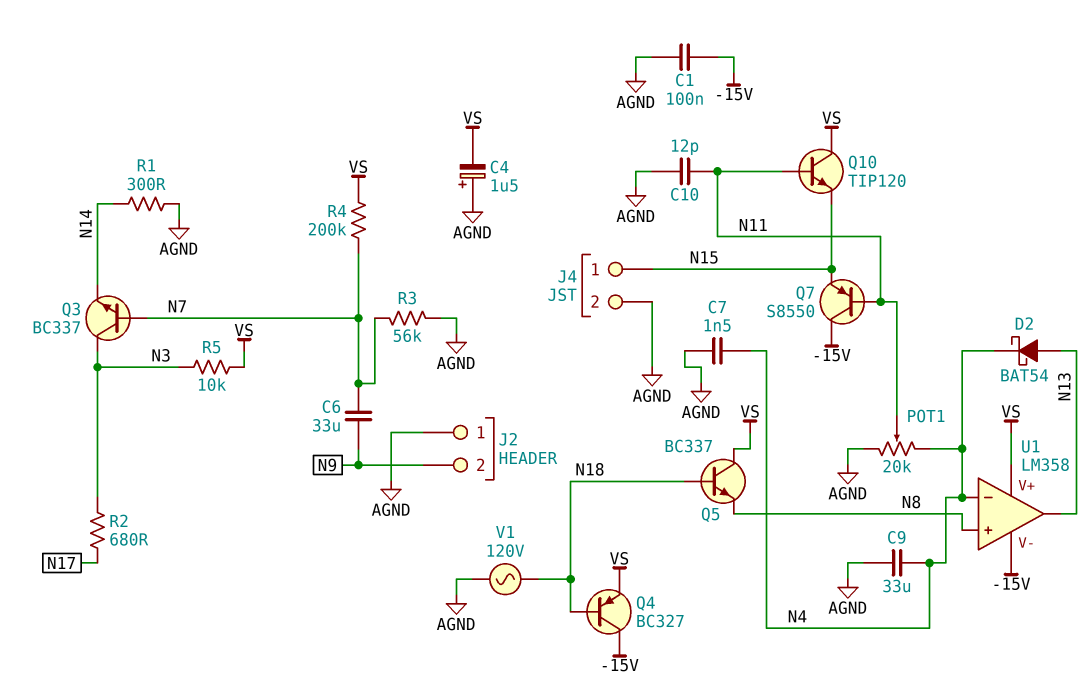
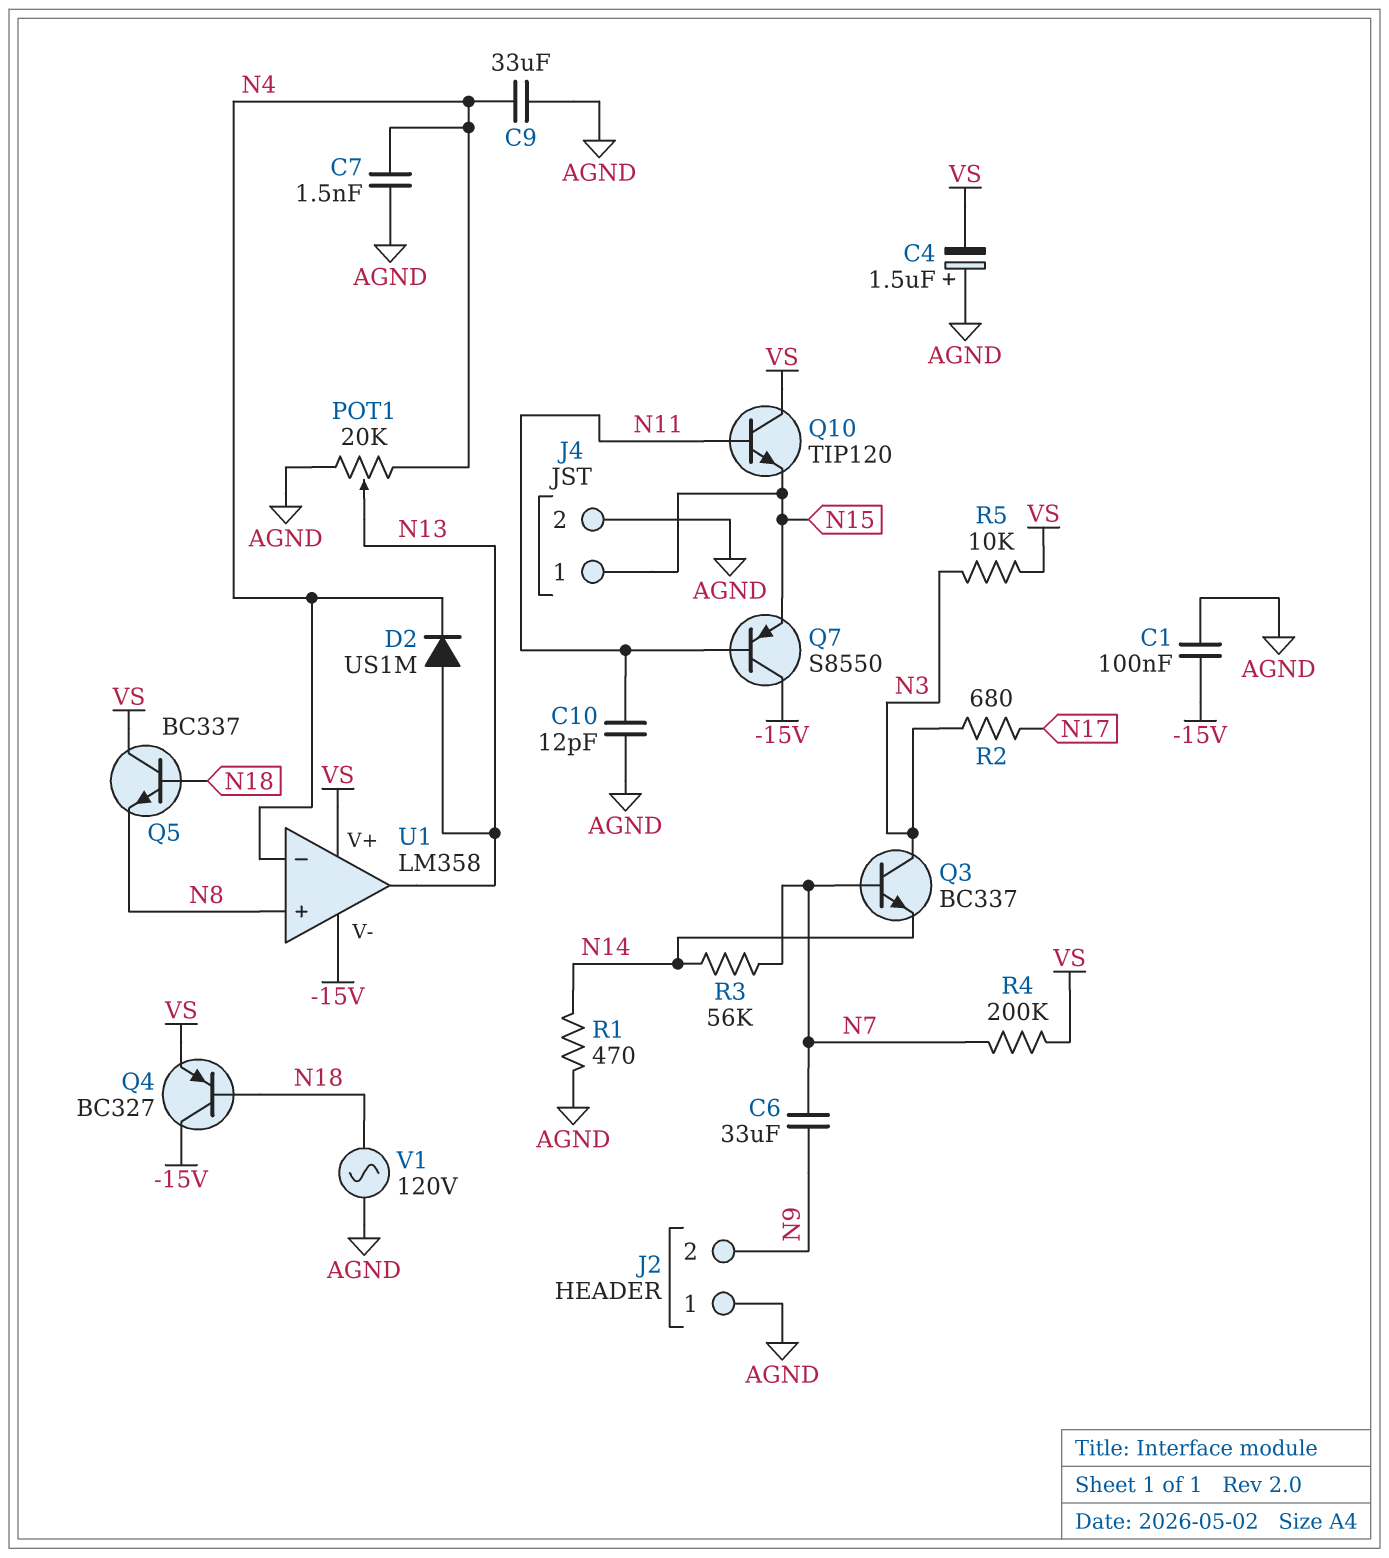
D2: schottky BAT54 (A N13, K N4) -> diode US1M (A N13, K N4)
POT1: 20k (AGND, N4, wiper N11) -> 20k (AGND, N4, wiper N13)
R1: 300 (AGND, N14) -> 470 (AGND, N14)
R3: 56k (AGND, N7) -> 56k (N7, N14)

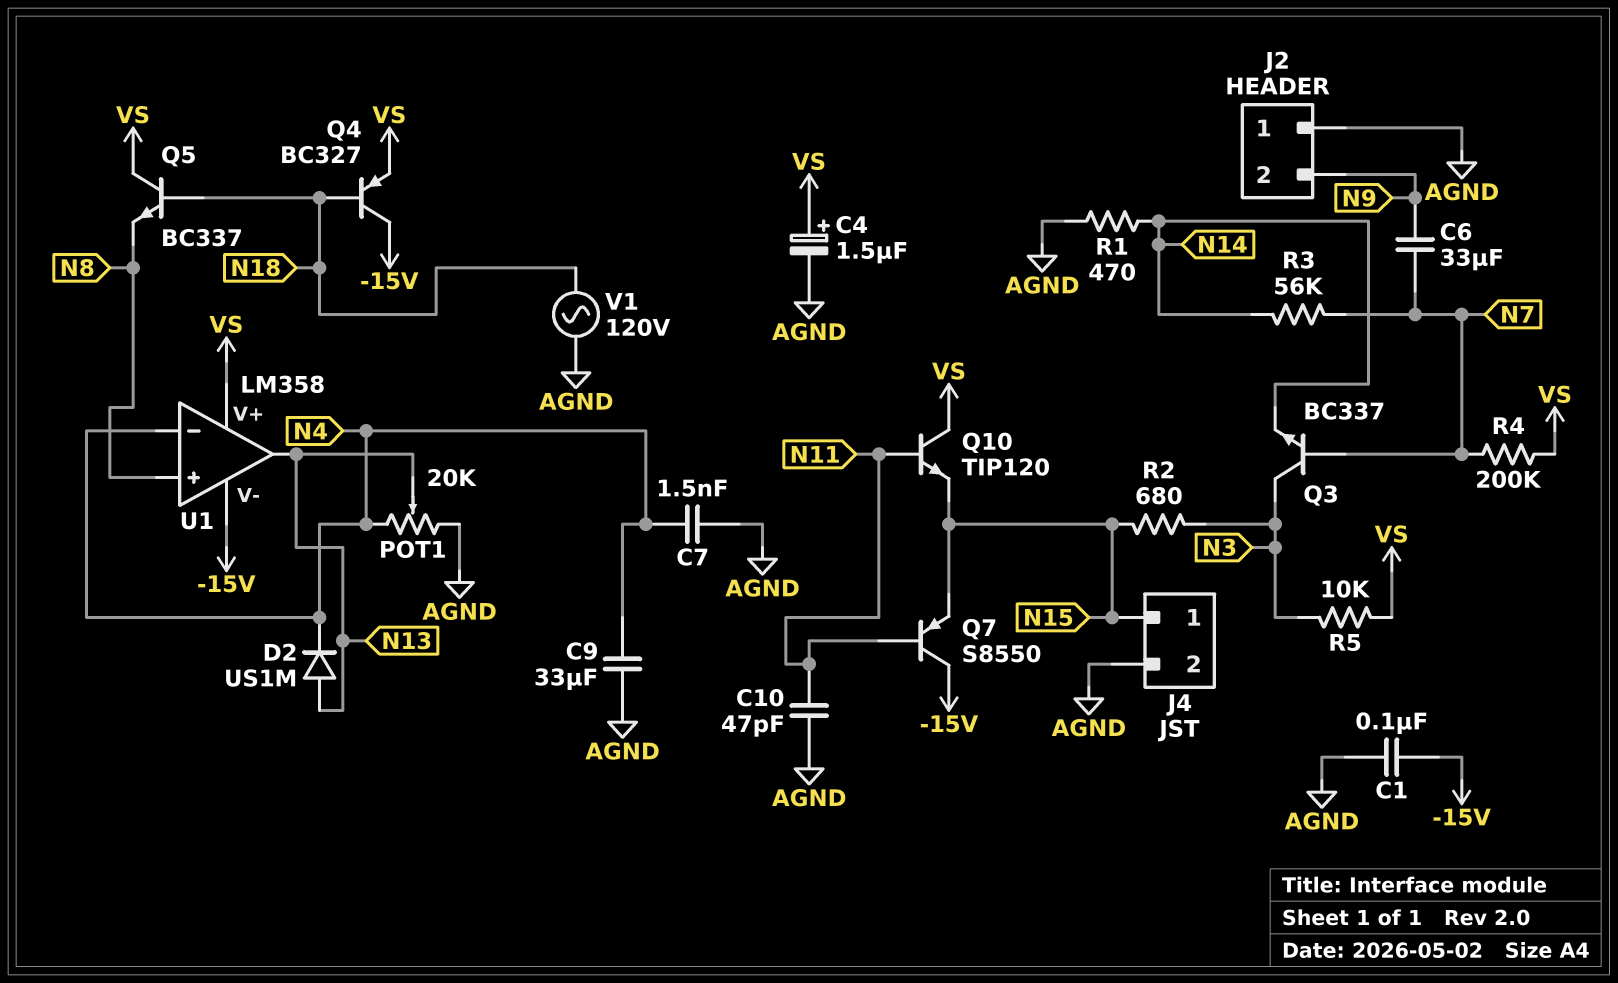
C4: 1.5uF (plus AGND, minus VS) -> 1.5uF (plus VS, minus AGND)
C10: 12pF (AGND, N11) -> 47pF (AGND, N11)
R2: 680 (N3, N17) -> 680 (N3, N15)

